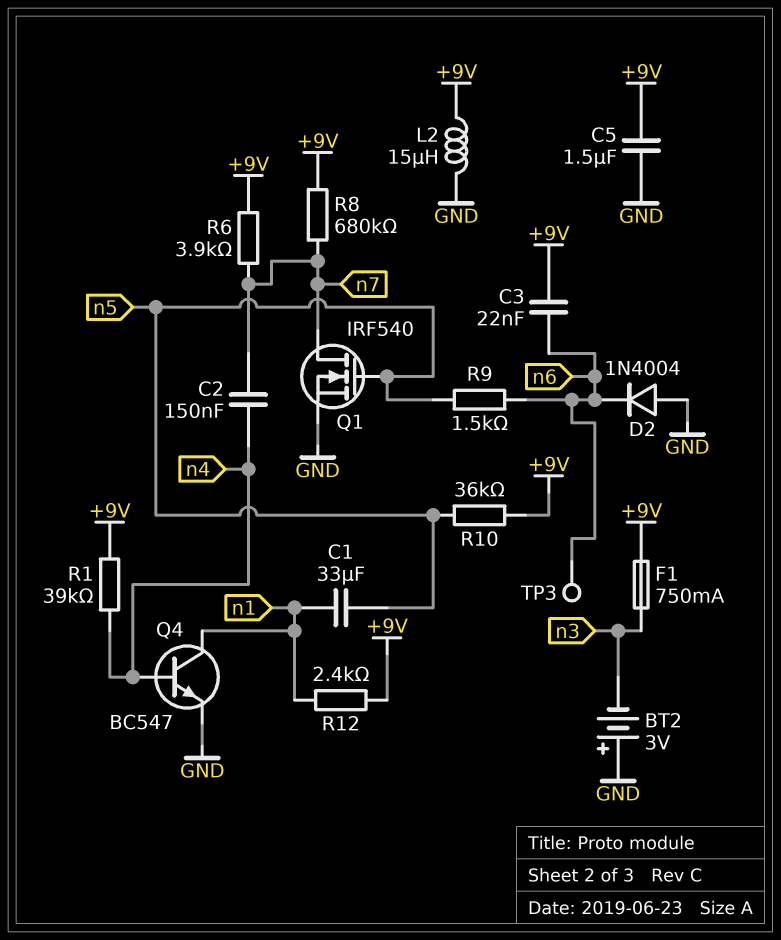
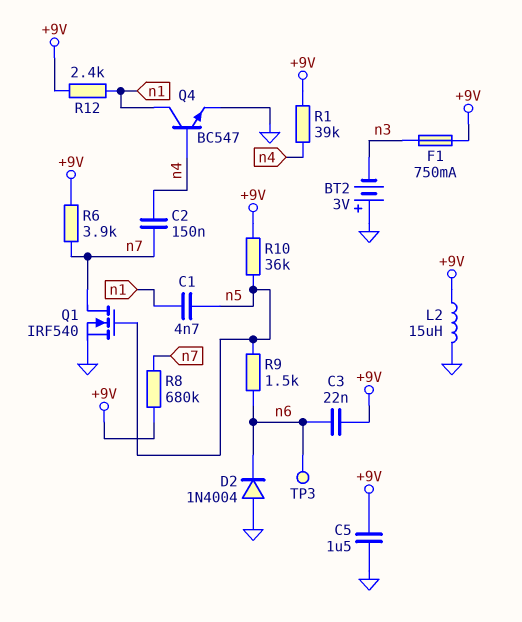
C1: 33uF (n1, n5) -> 4.7nF (n1, n5)

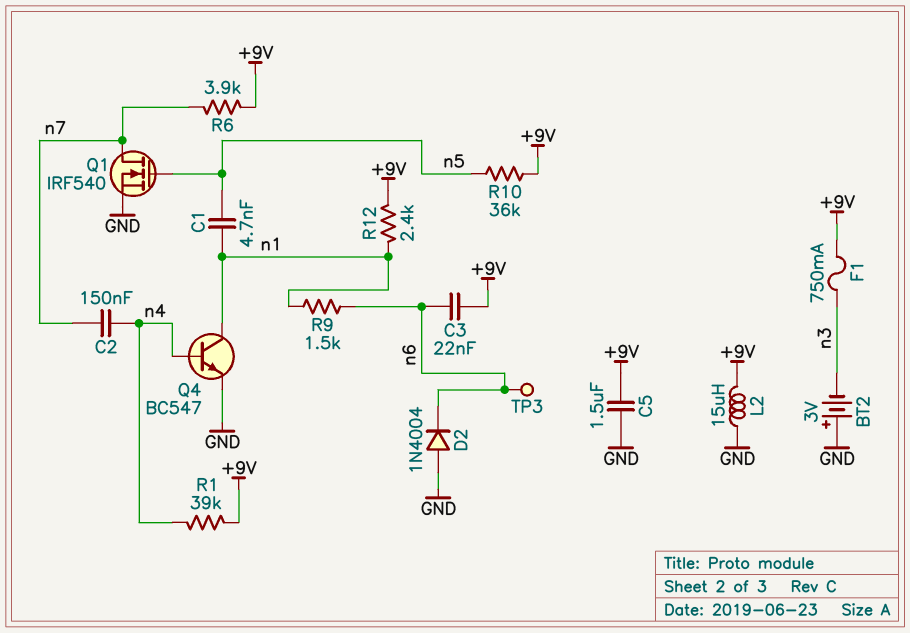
R8: 680k (+9V, n7) -> none
R9: 1.5k (n5, n6) -> 1.5k (n1, n6)

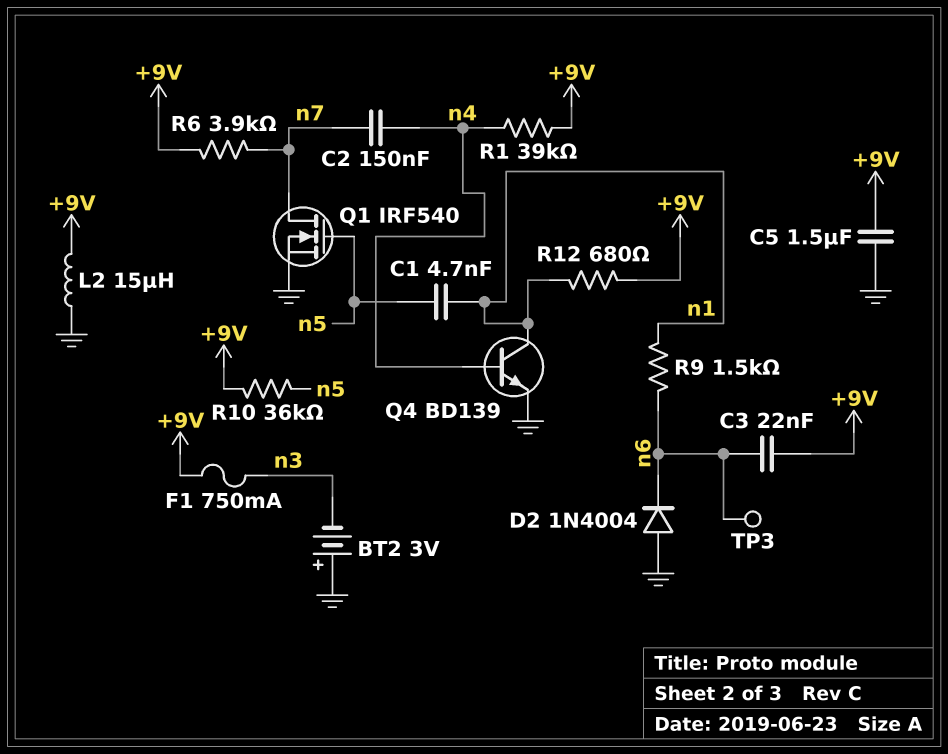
Q4: NPN BC547 (B n4, C n1, E GND) -> NPN BD139 (B n4, C n1, E GND)
R12: 2.4k (+9V, n1) -> 680 (+9V, n1)

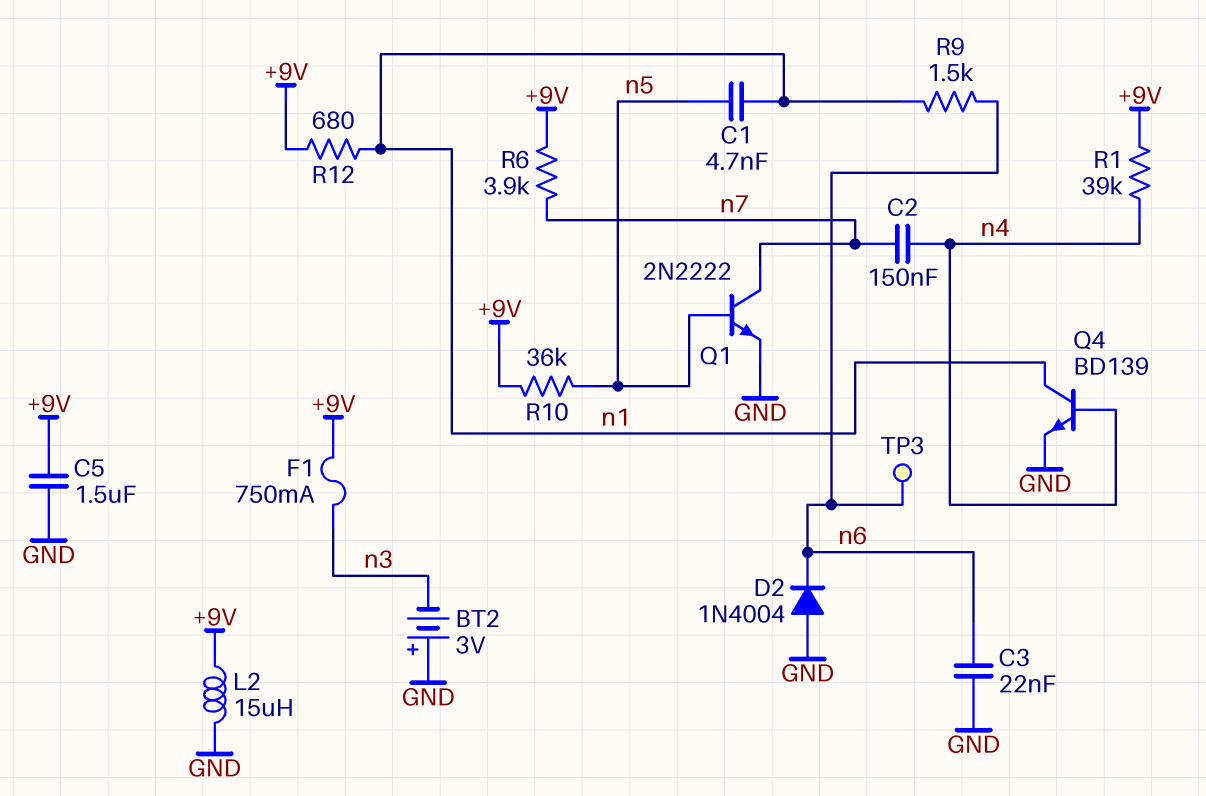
C3: 22nF (+9V, n6) -> 22nF (GND, n6)
Q1: NMOS IRF540 (G n5, D n7, S GND) -> NPN 2N2222 (B n5, C n7, E GND)

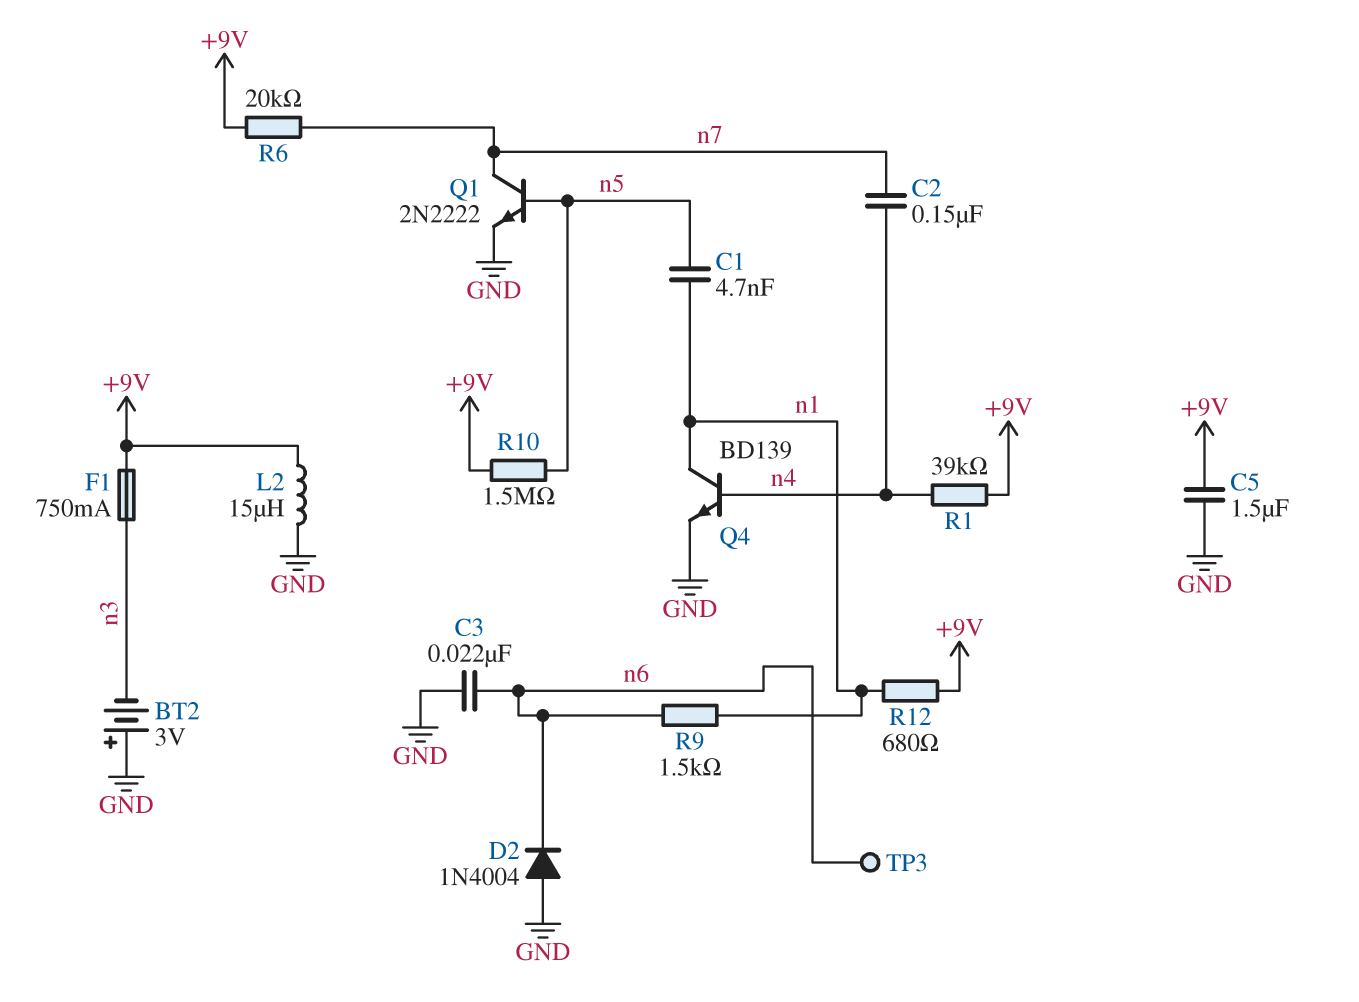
R6: 3.9k (+9V, n7) -> 20k (+9V, n7)
R10: 36k (+9V, n5) -> 1.5M (+9V, n5)

